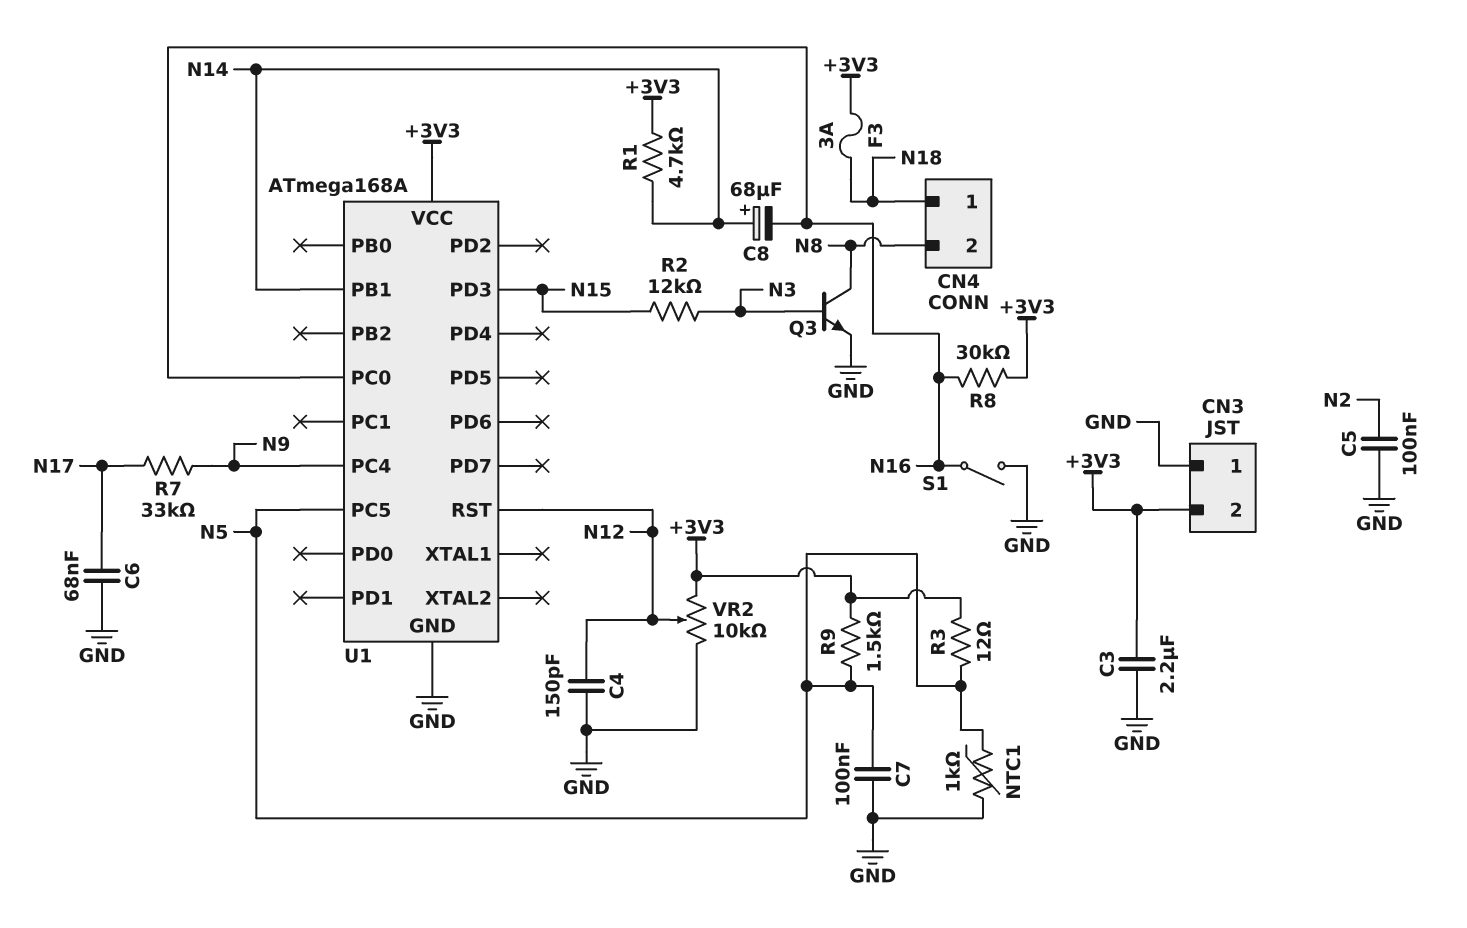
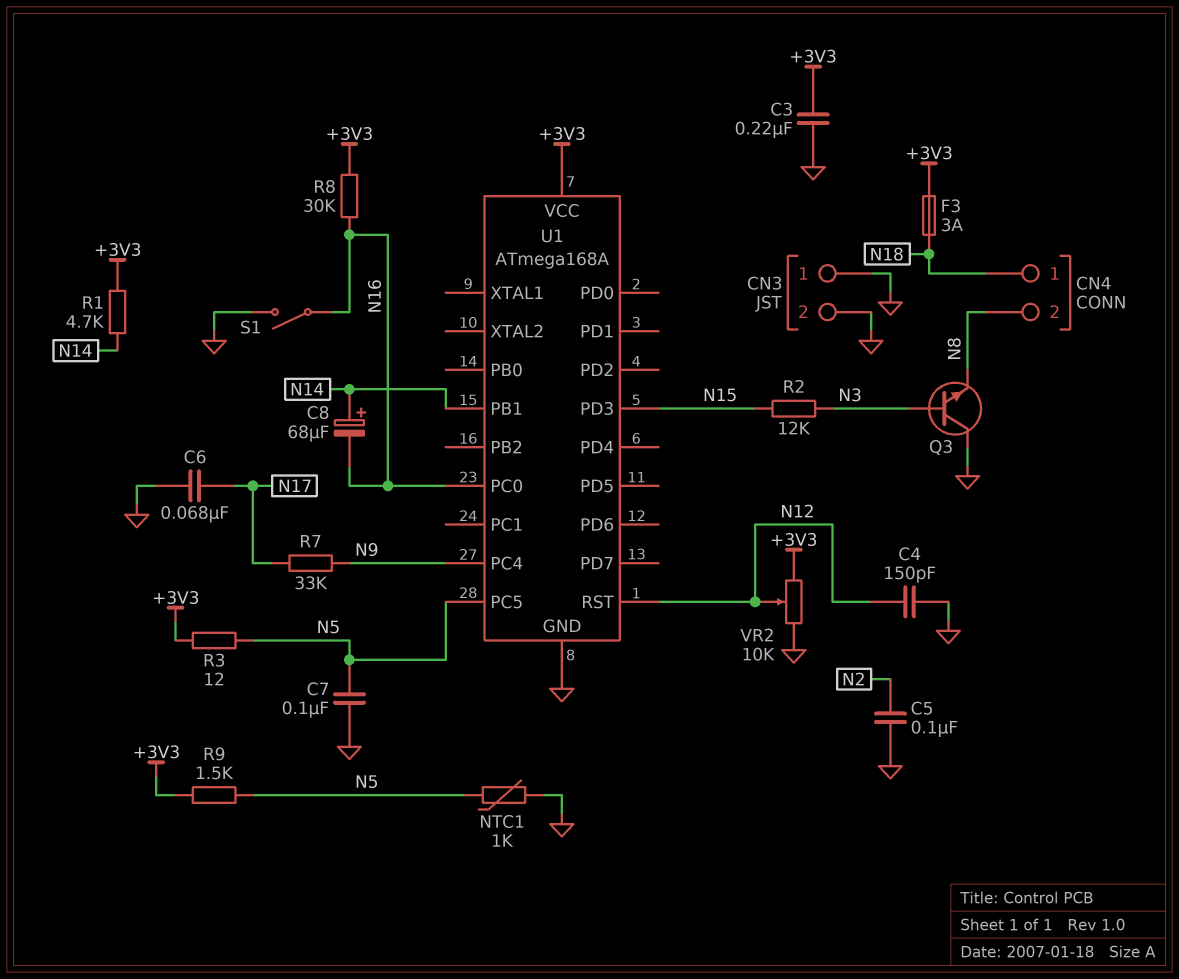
C3: 2.2uF (+3V3, GND) -> 220nF (+3V3, GND)
CN3 pin 2: +3V3 -> GND
Q3: NPN (B N3, C N8, E GND) -> NPN (B N3, C GND, E N8)

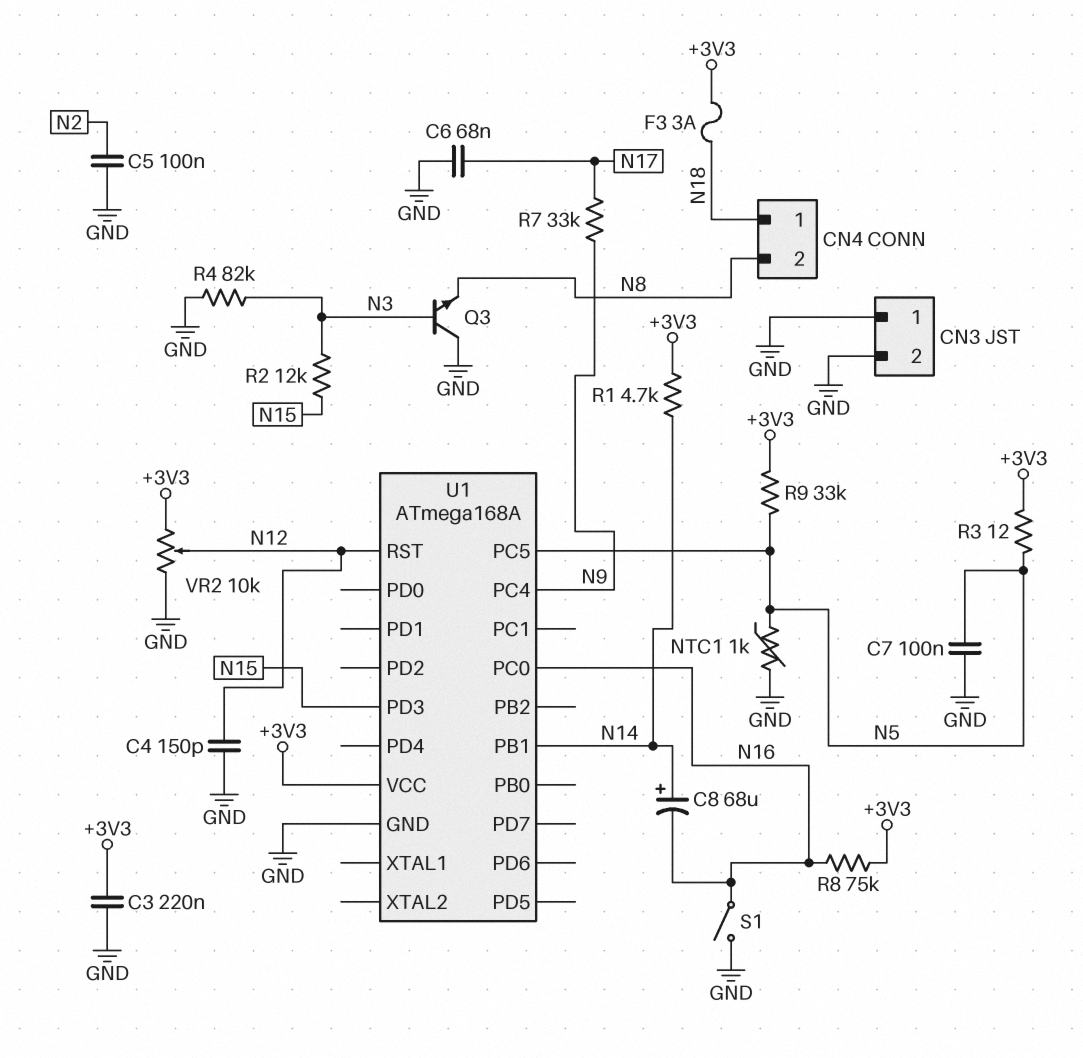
R4: none -> 82k (GND, N3)
R8: 30k (+3V3, N16) -> 75k (+3V3, N16)
R9: 1.5k (+3V3, N5) -> 33k (+3V3, N5)

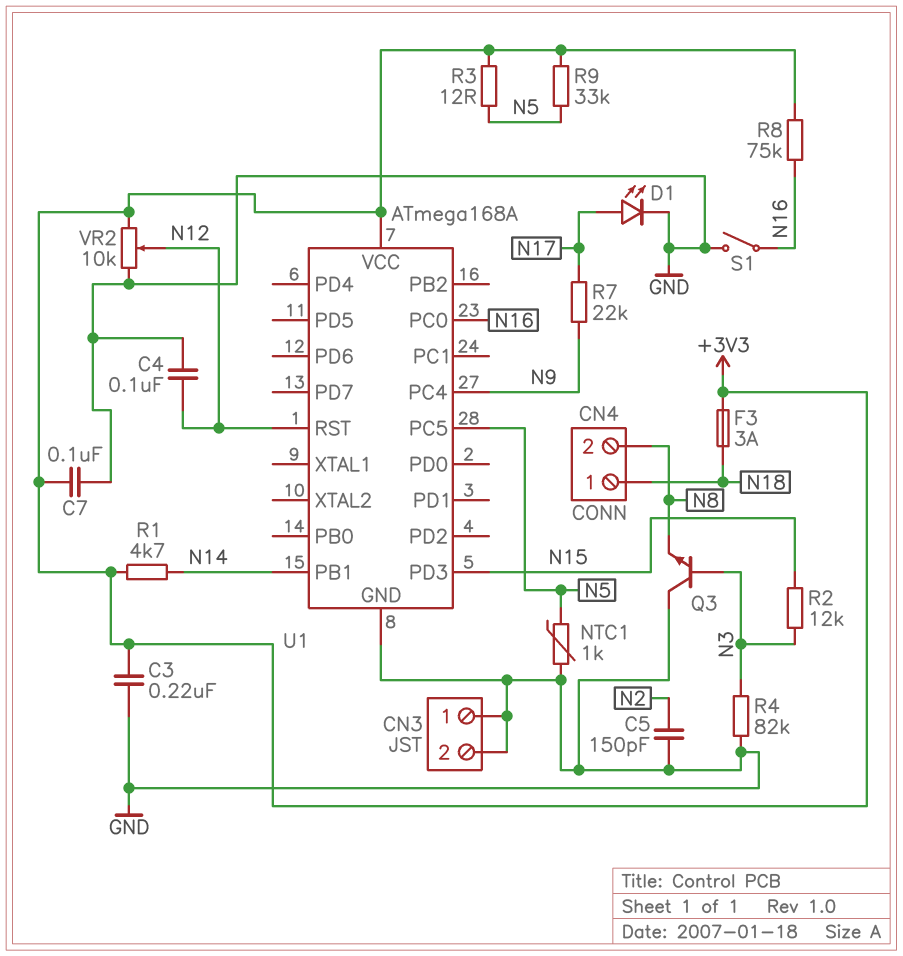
C4: 150pF (GND, N12) -> 100nF (GND, N12)
C5: 100nF (GND, N2) -> 150pF (GND, N2)
C6: 68nF (GND, N17) -> none
C7: 100nF (GND, N5) -> 100nF (+3V3, GND)
C8: 68uF (plus N14, minus N16) -> none
D1: none -> LED (A N17, K GND)
R7: 33k (N9, N17) -> 22k (N9, N17)

